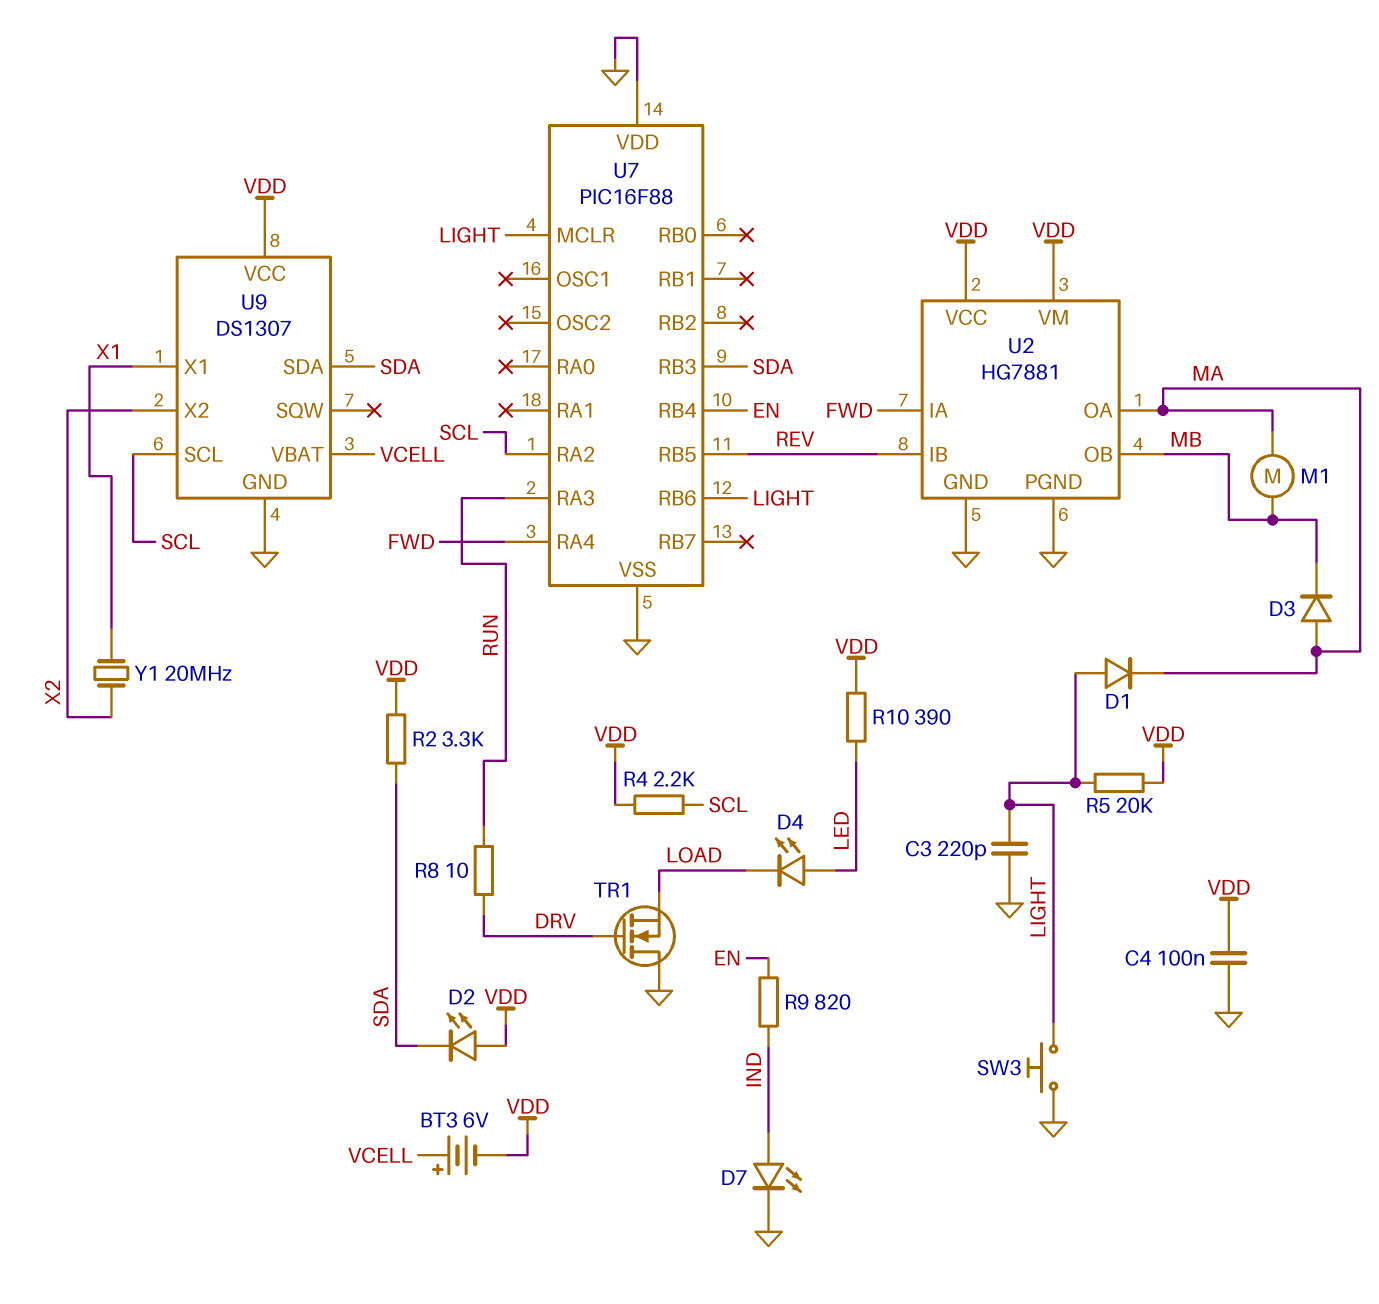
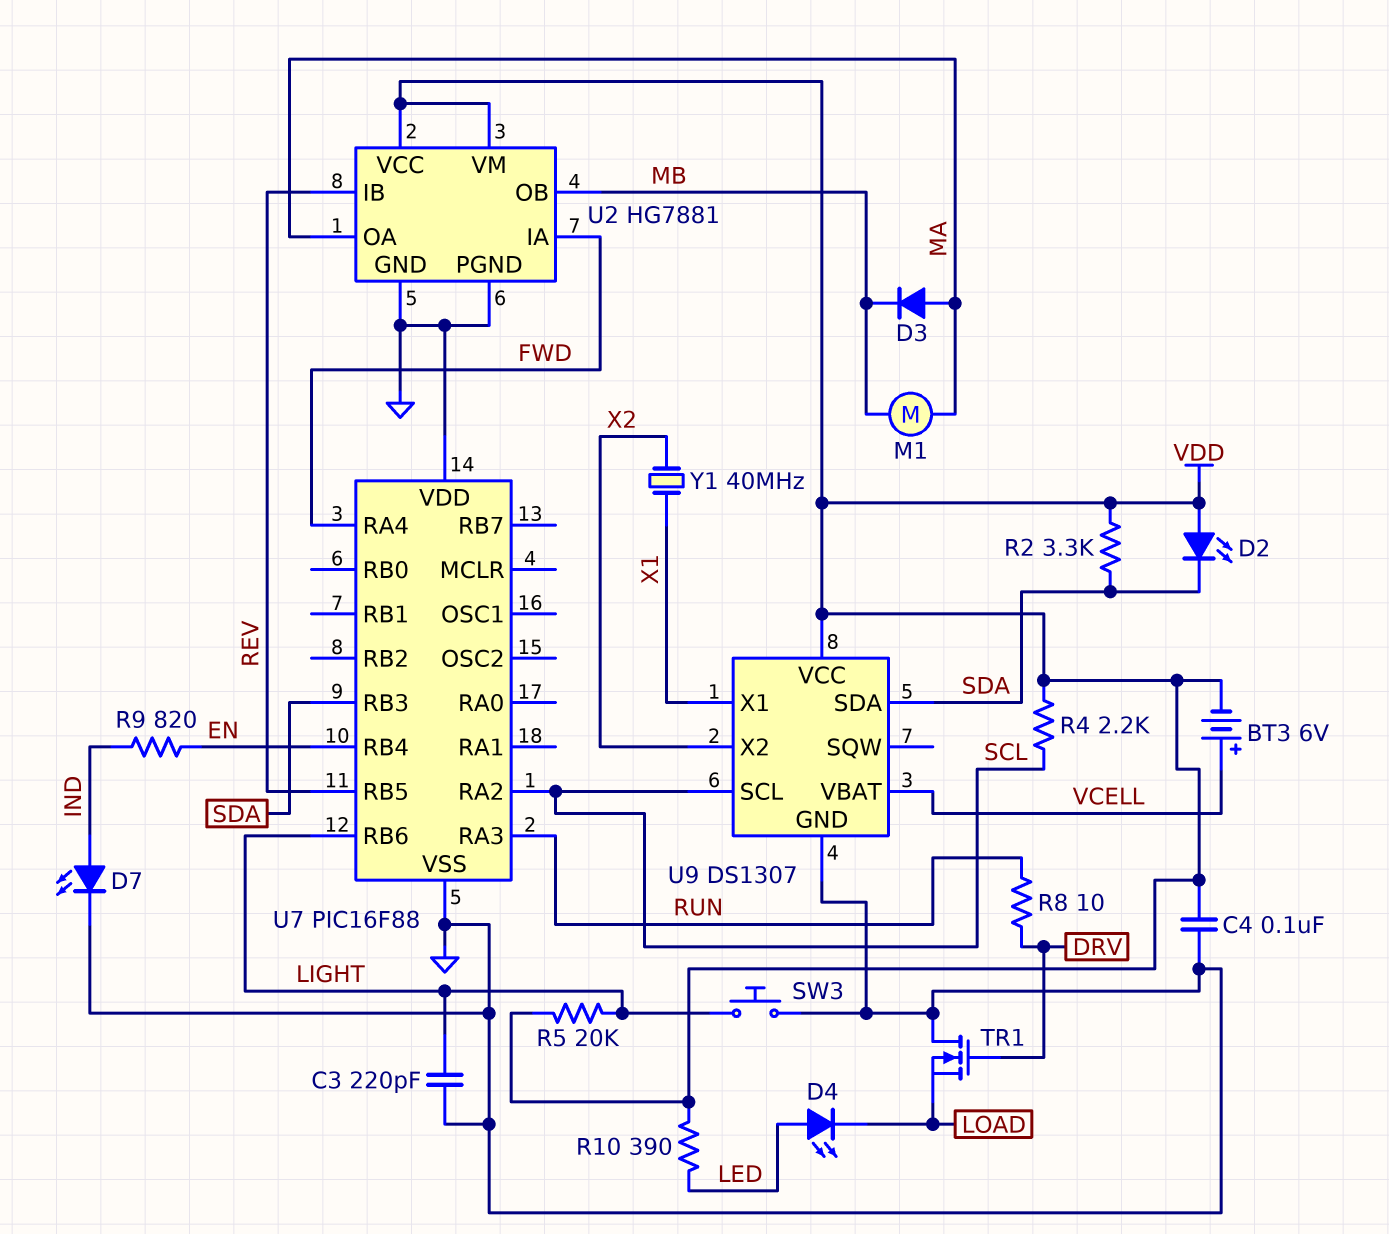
D1: diode (A LIGHT, K MA) -> none
U7 pin MCLR: LIGHT -> none
Y1: 20MHz (X1, X2) -> 40MHz (X1, X2)

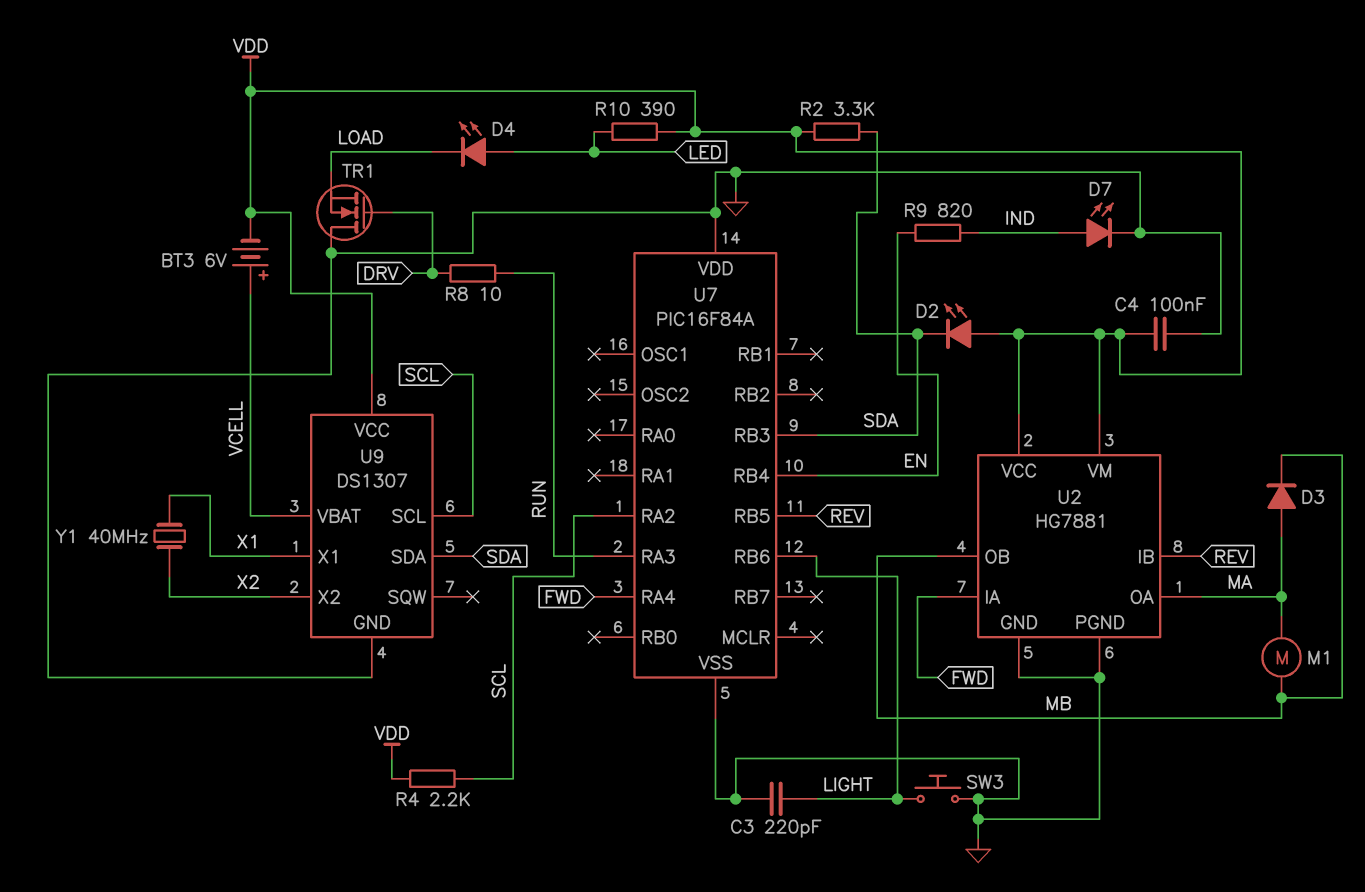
R5: 20k (LIGHT, VDD) -> none
U7: PIC16F88 -> PIC16F84A

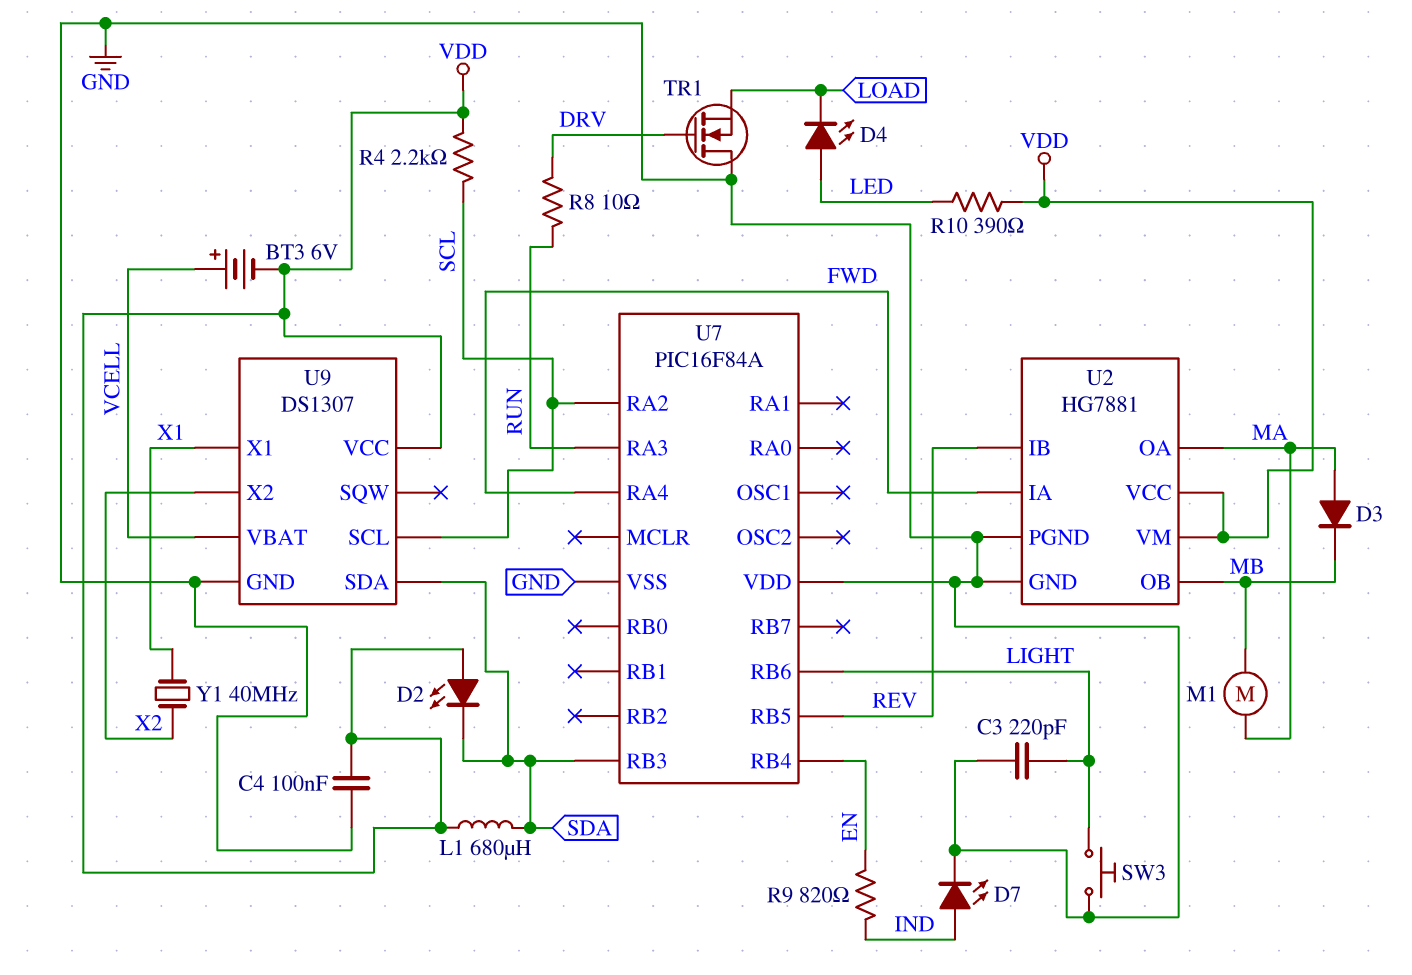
L1: none -> 680uH (SDA, VDD)
R2: 3.3k (SDA, VDD) -> none

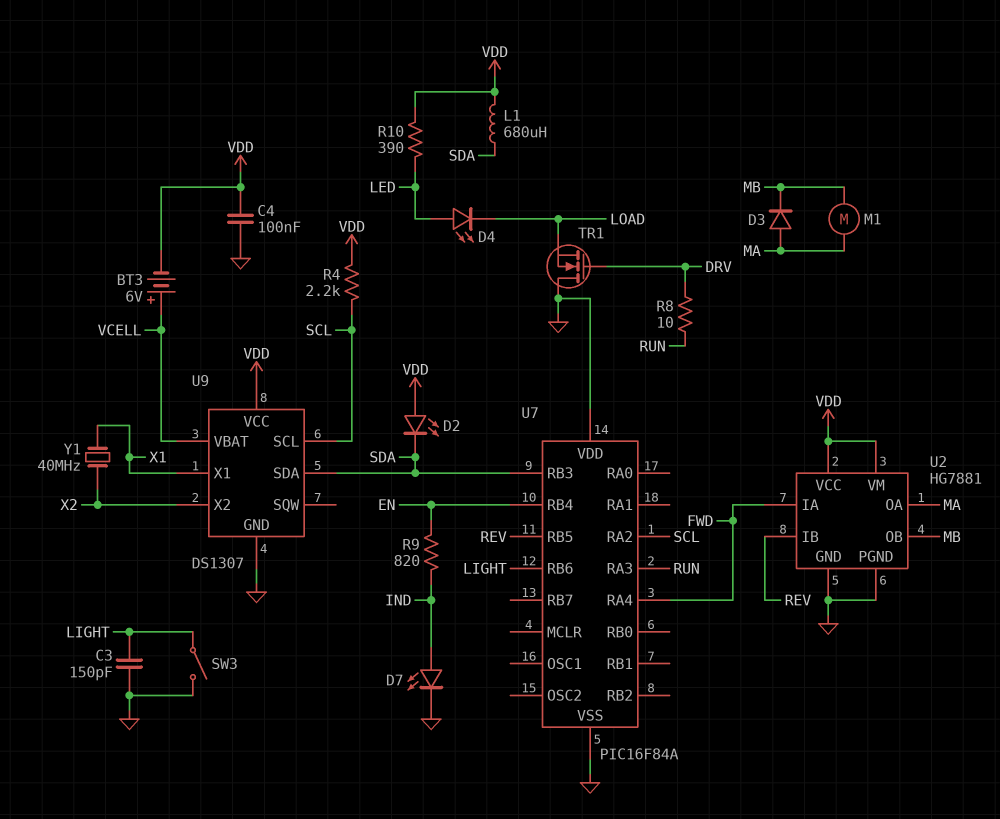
C3: 220pF (GND, LIGHT) -> 150pF (GND, LIGHT)
SW3: button (GND, LIGHT) -> switch (GND, LIGHT)

